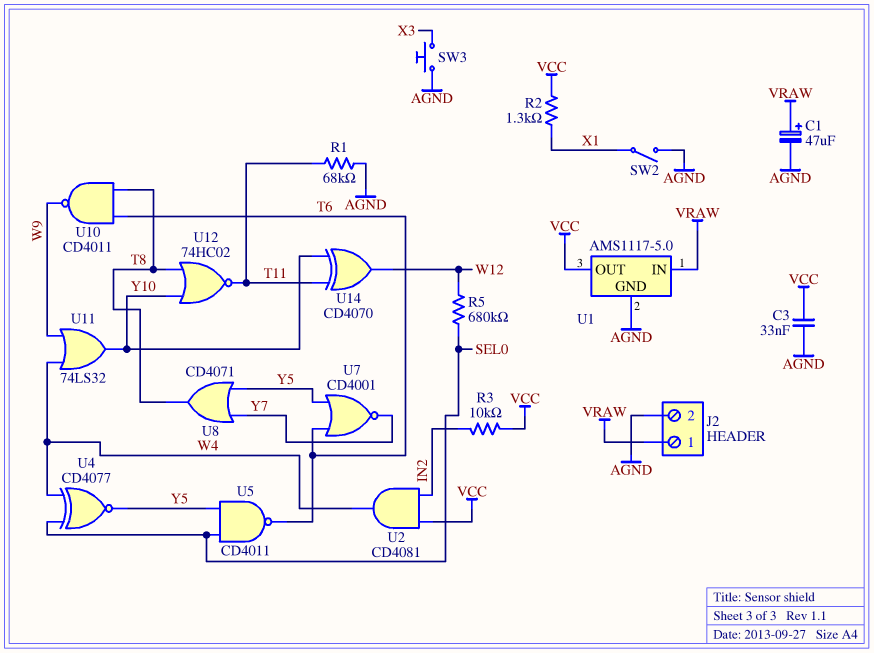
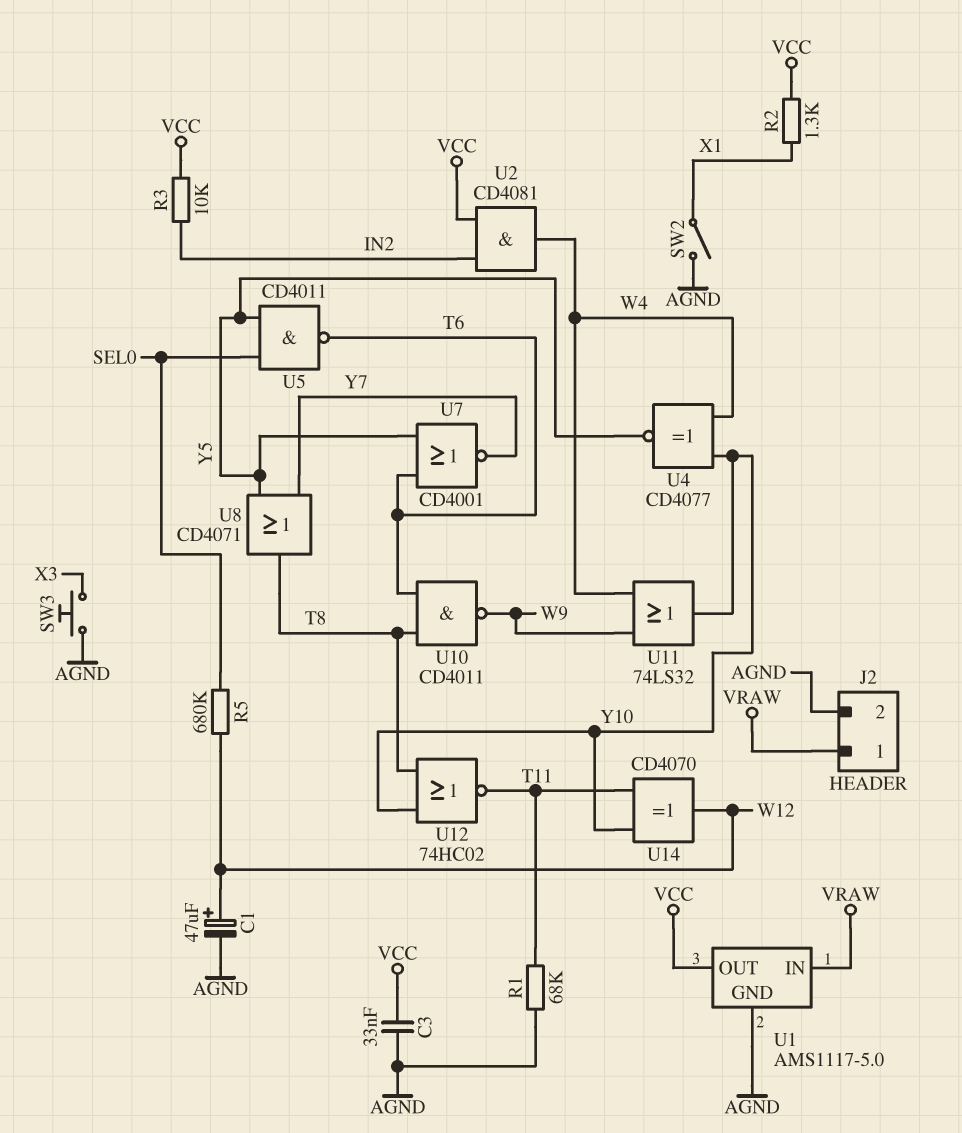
C1: 47uF (plus VRAW, minus AGND) -> 47uF (plus W12, minus AGND)
U4: XNOR CD4077 (in SEL0, in W4, out Y5) -> XNOR CD4077 (in W4, in Y10, out Y5)

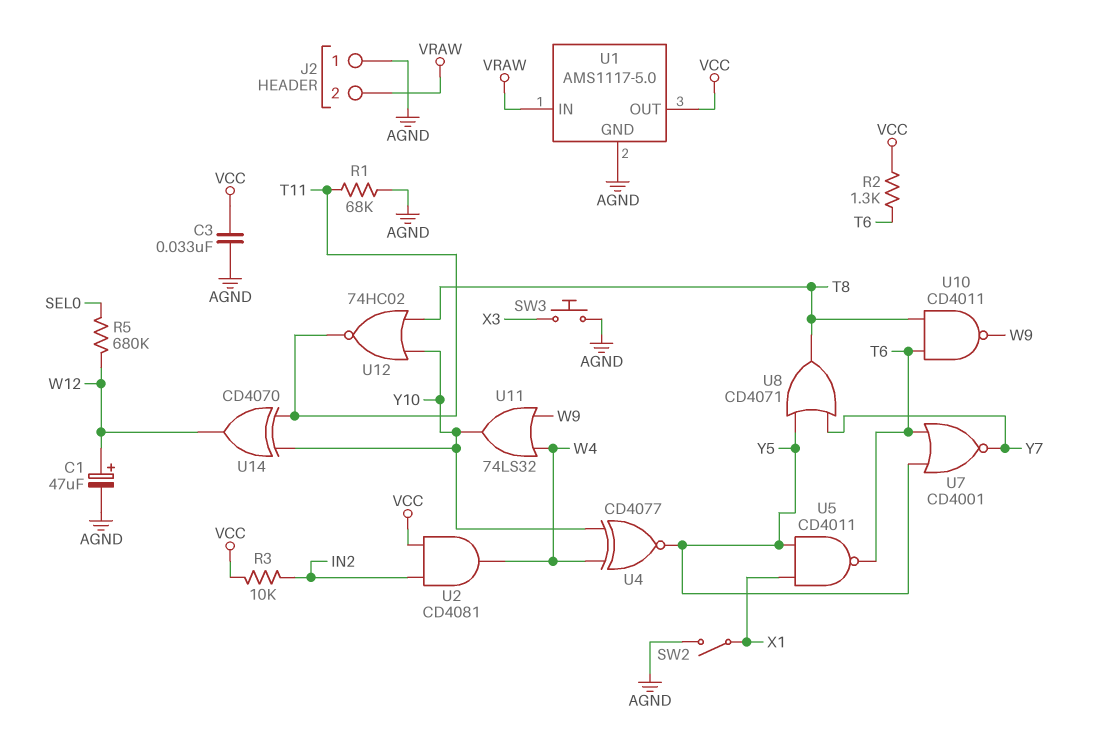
J2 pin 1: VRAW -> AGND
J2 pin 2: AGND -> VRAW
R2: 1.3k (VCC, X1) -> 1.3k (T6, VCC)
U5: NAND CD4011 (in SEL0, in Y5, out T6) -> NAND CD4011 (in X1, in Y5, out T6)

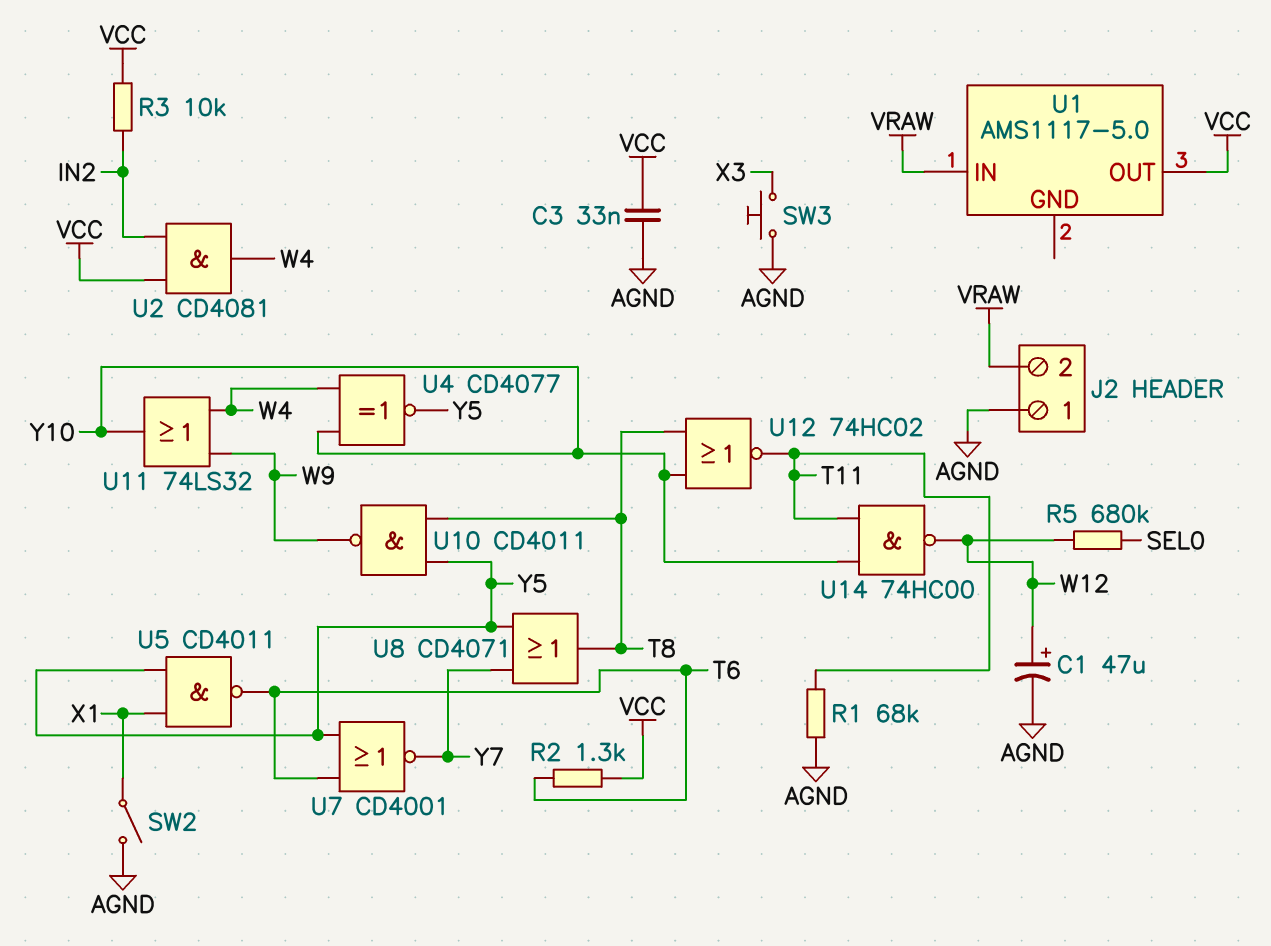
U1 pin GND: AGND -> none
U10: NAND CD4011 (in T6, in T8, out W9) -> NAND CD4011 (in T8, in Y5, out W9)
U14: XOR CD4070 (in T11, in Y10, out W12) -> NAND 74HC00 (in T11, in Y10, out W12)

